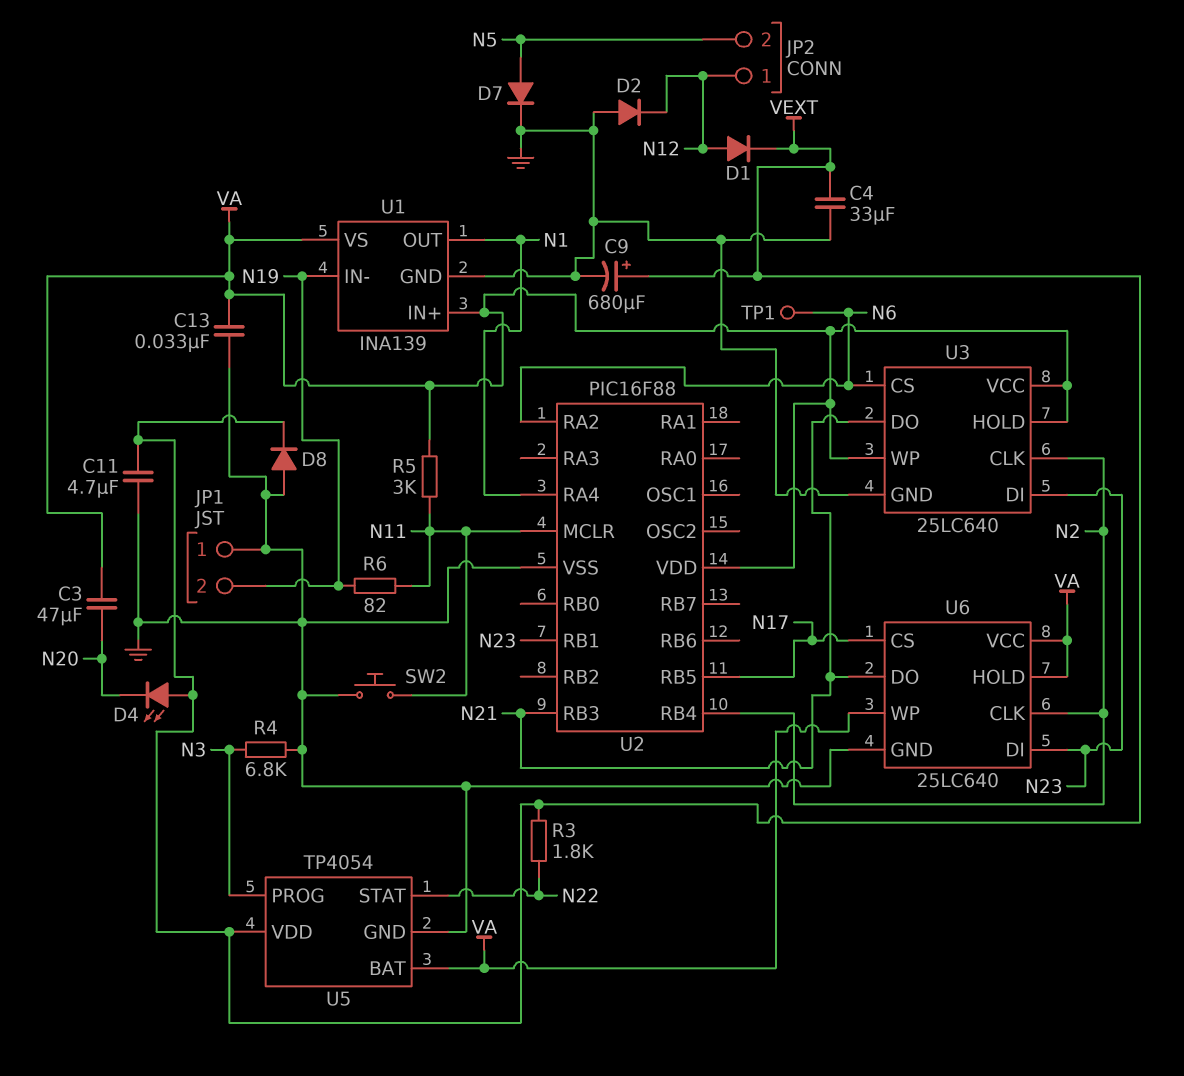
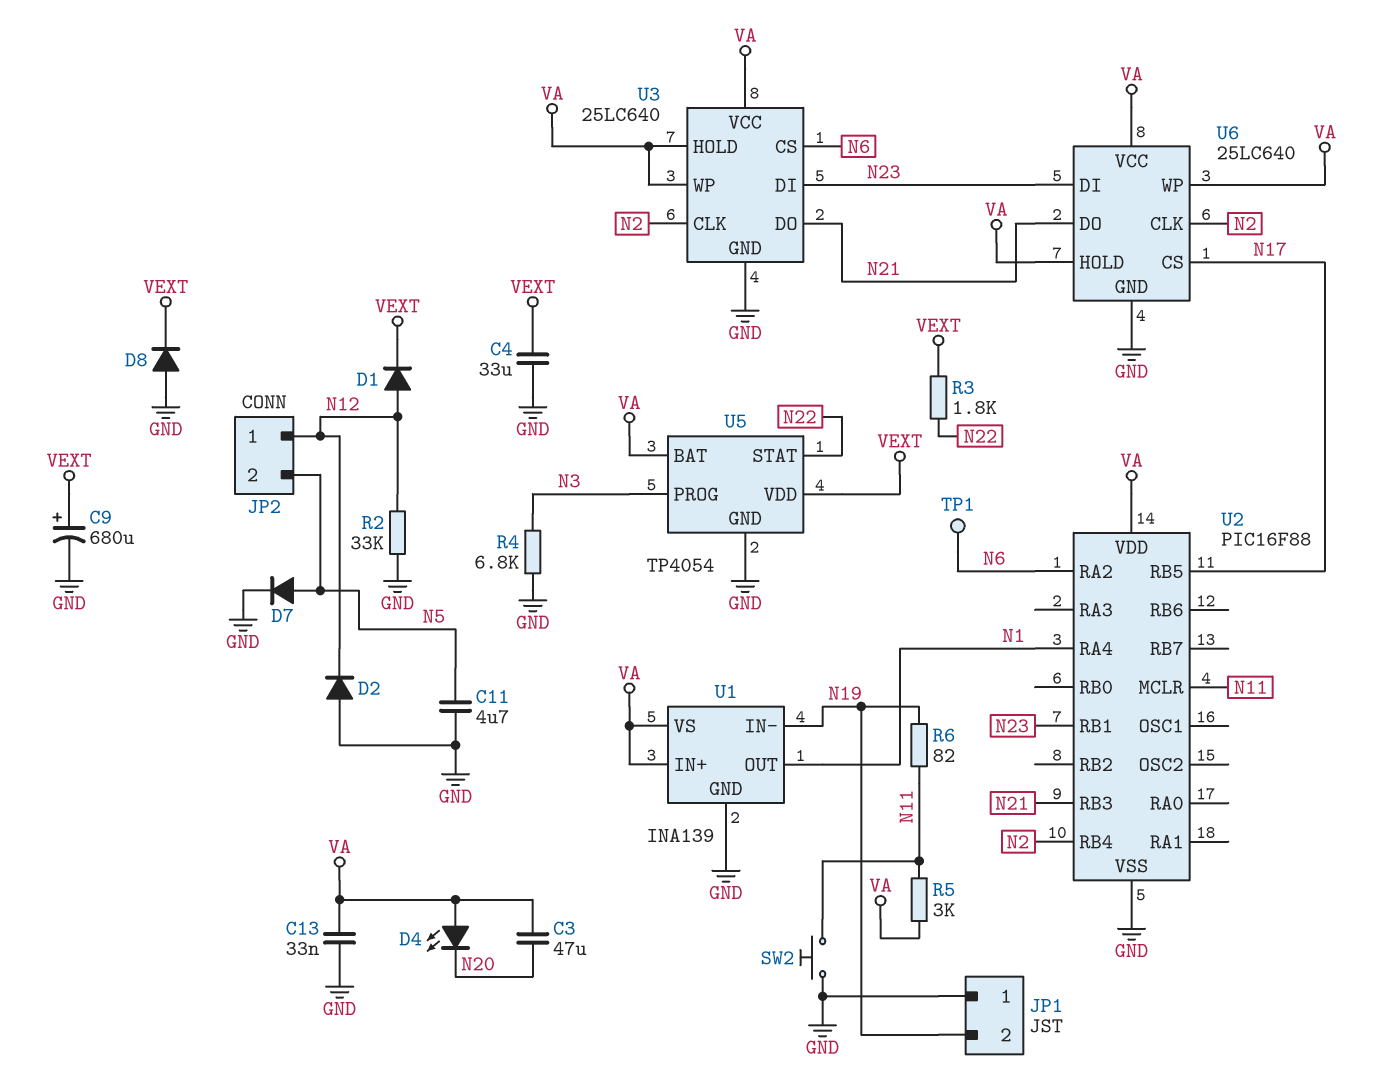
C11: 4.7uF (GND, VEXT) -> 4.7uF (GND, N5)
D4: LED (A VEXT, K N20) -> LED (A VA, K N20)
R2: none -> 33k (GND, N12)

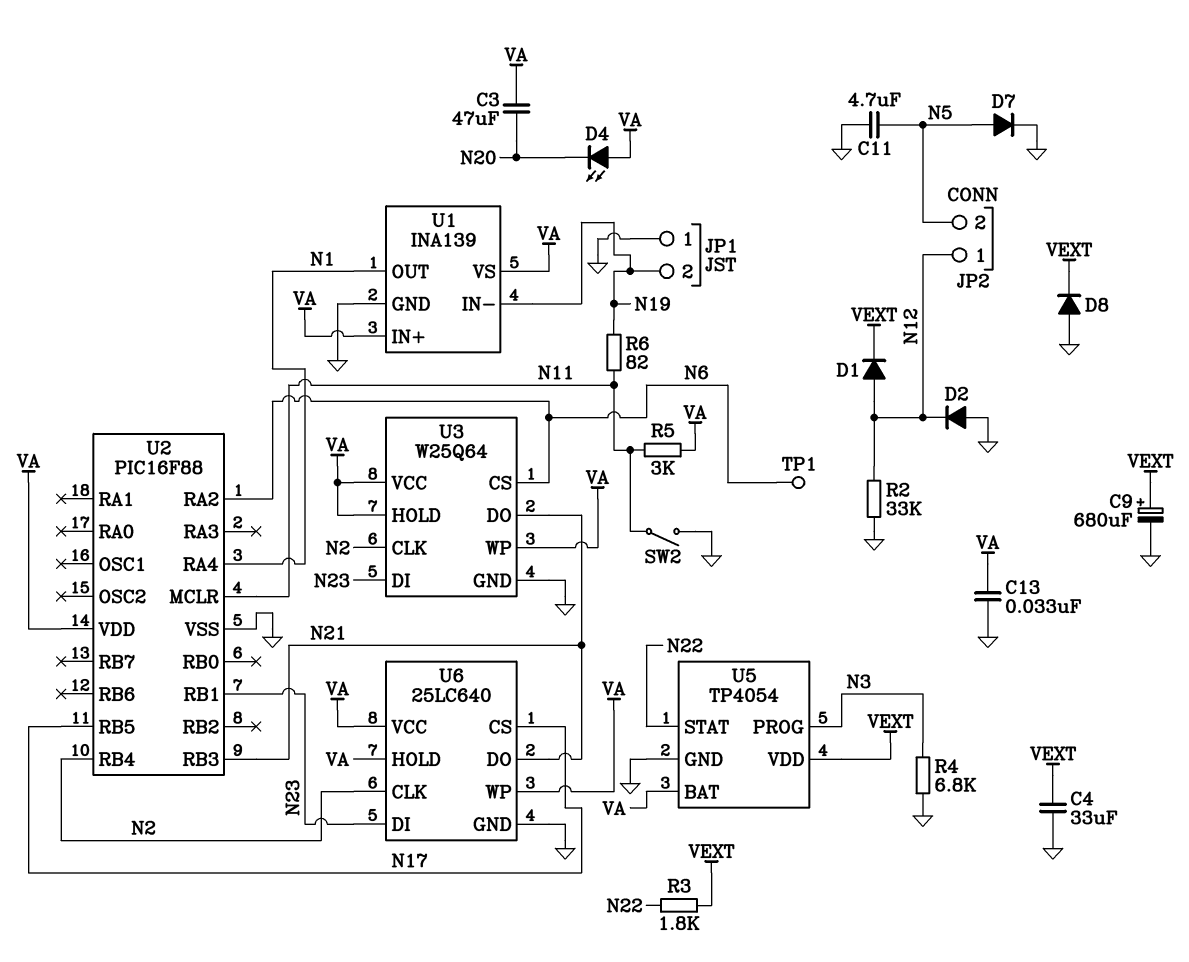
SW2: button (GND, N11) -> switch (GND, N11)
U3: 25LC640 -> W25Q64

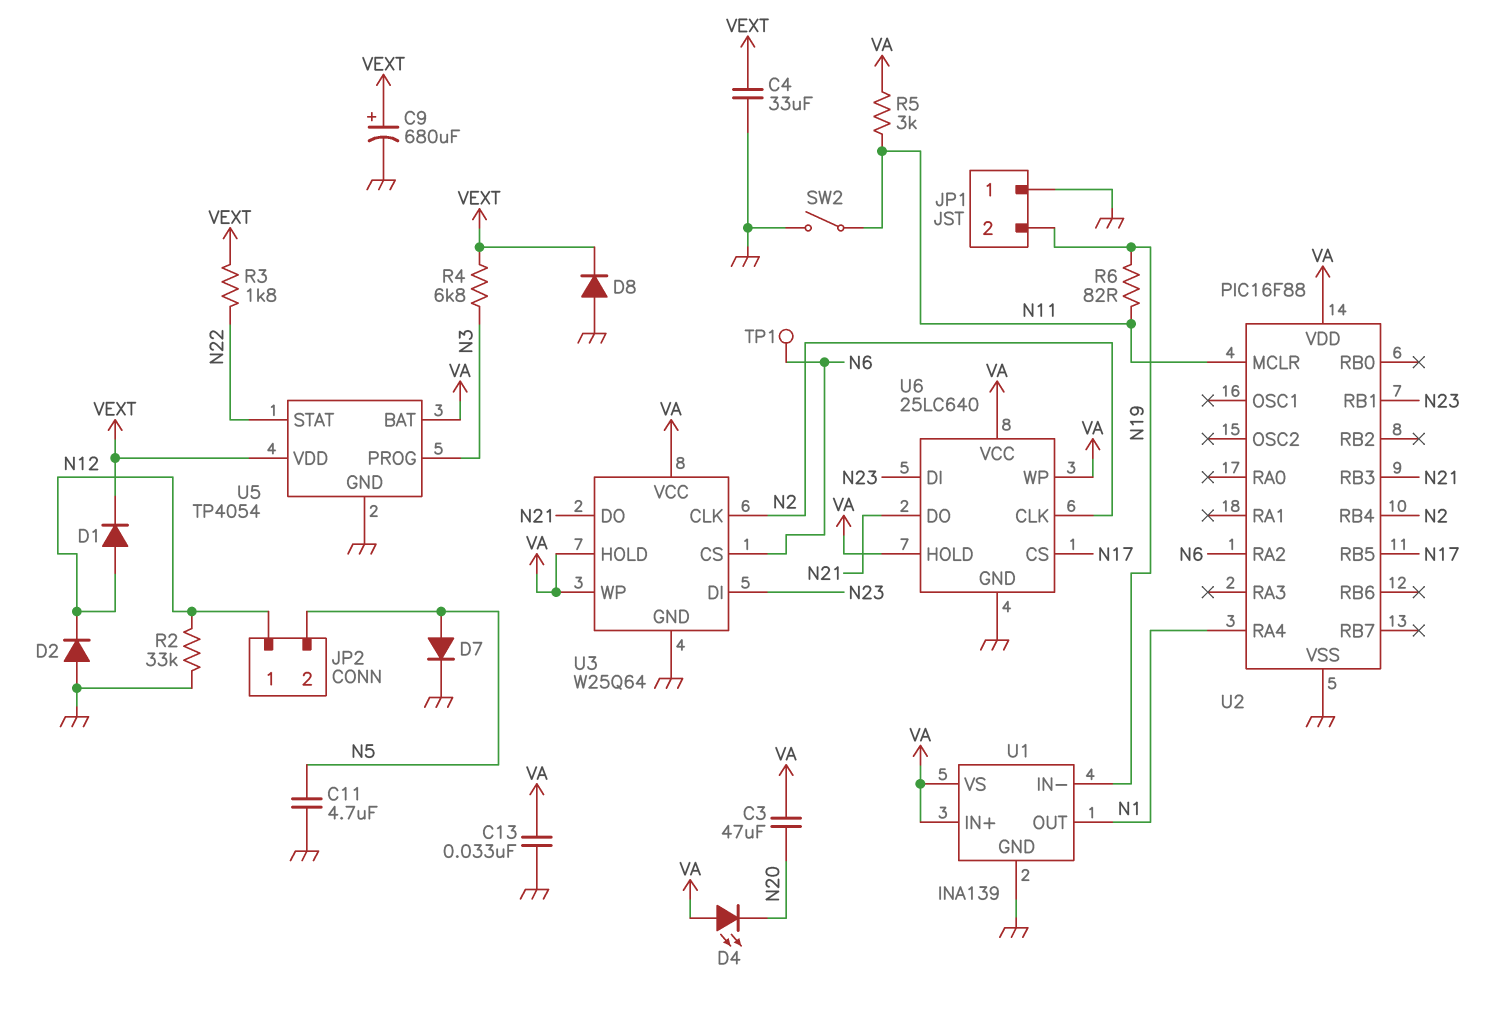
R4: 6.8k (GND, N3) -> 6.8k (N3, VEXT)

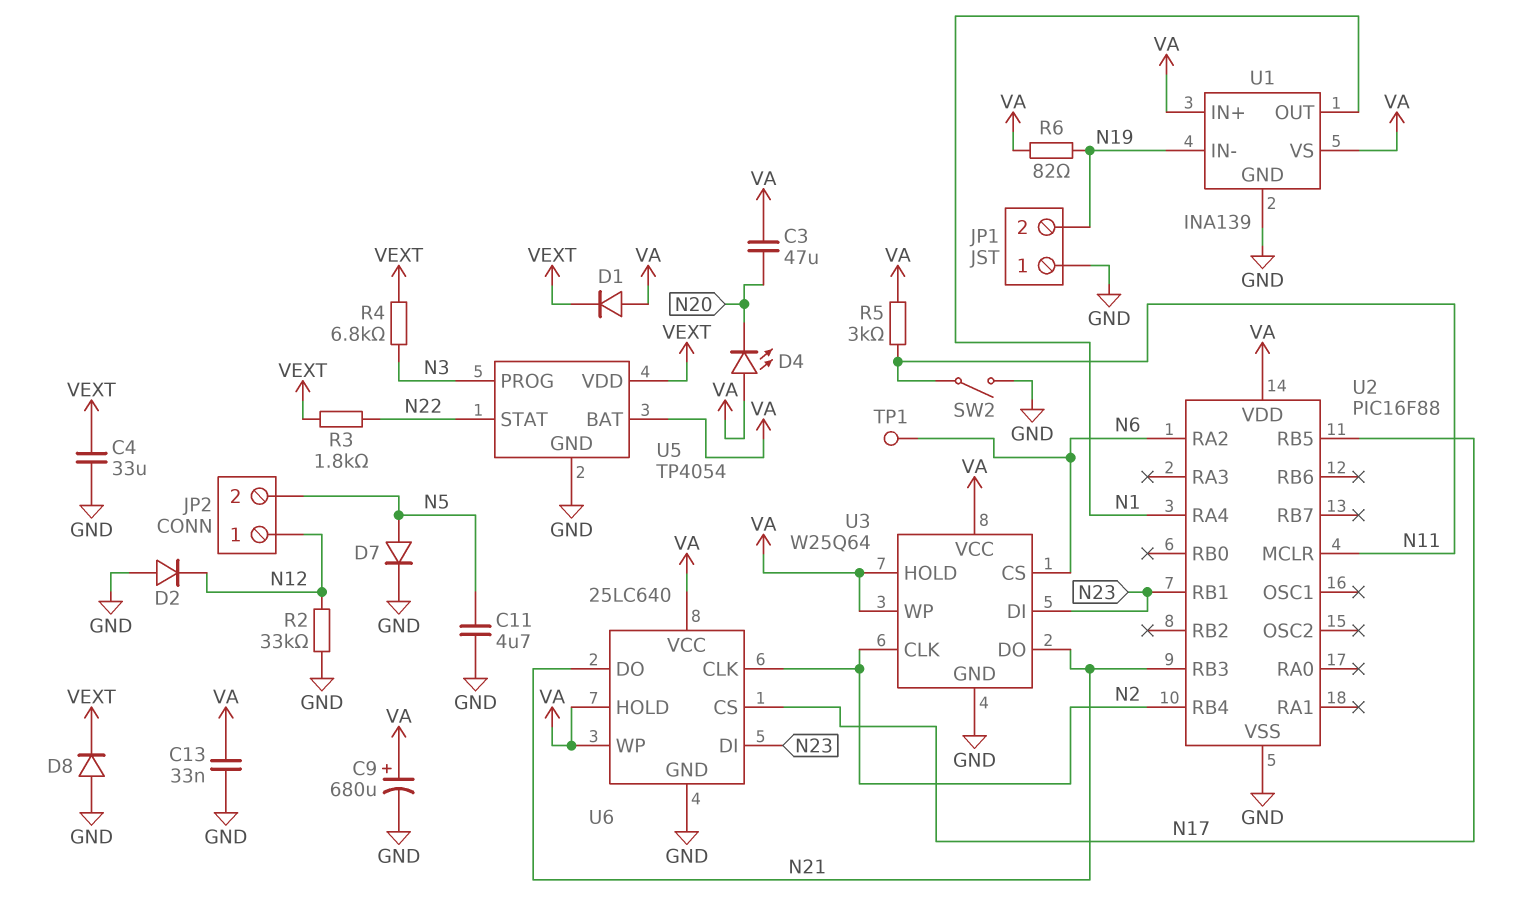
C9: 680uF (plus VEXT, minus GND) -> 680uF (plus VA, minus GND)
D1: diode (A N12, K VEXT) -> diode (A VA, K VEXT)
R6: 82 (N11, N19) -> 82 (N19, VA)

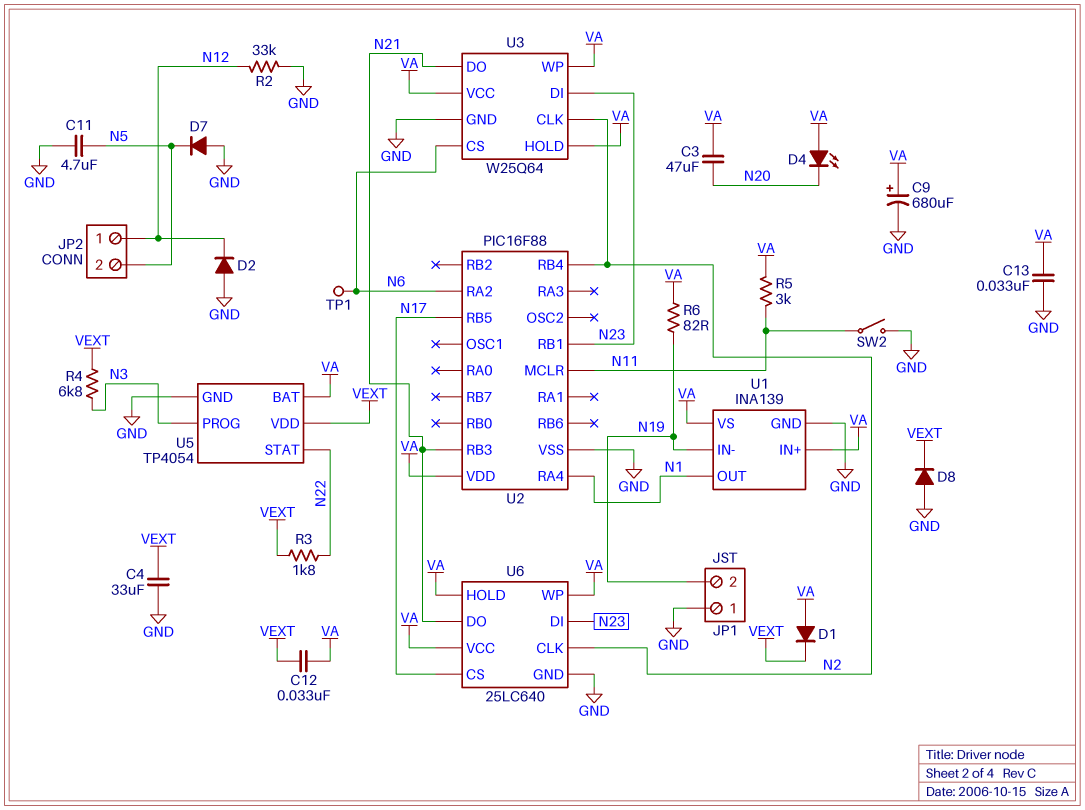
C12: none -> 33nF (VA, VEXT)
D7: diode (A N5, K GND) -> diode (A GND, K N5)

